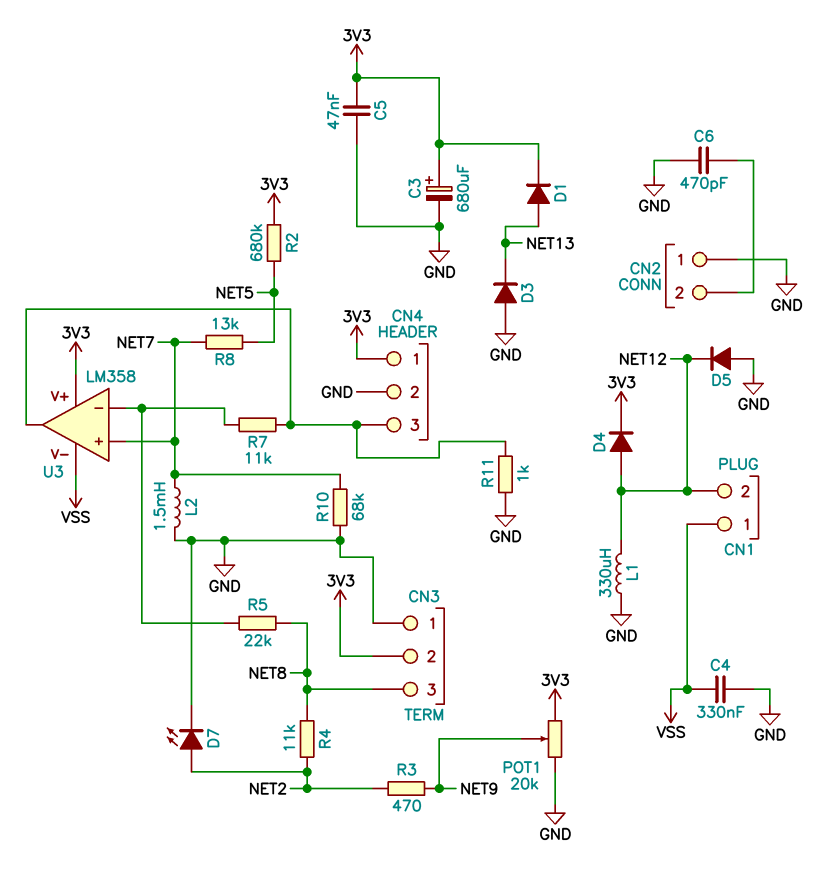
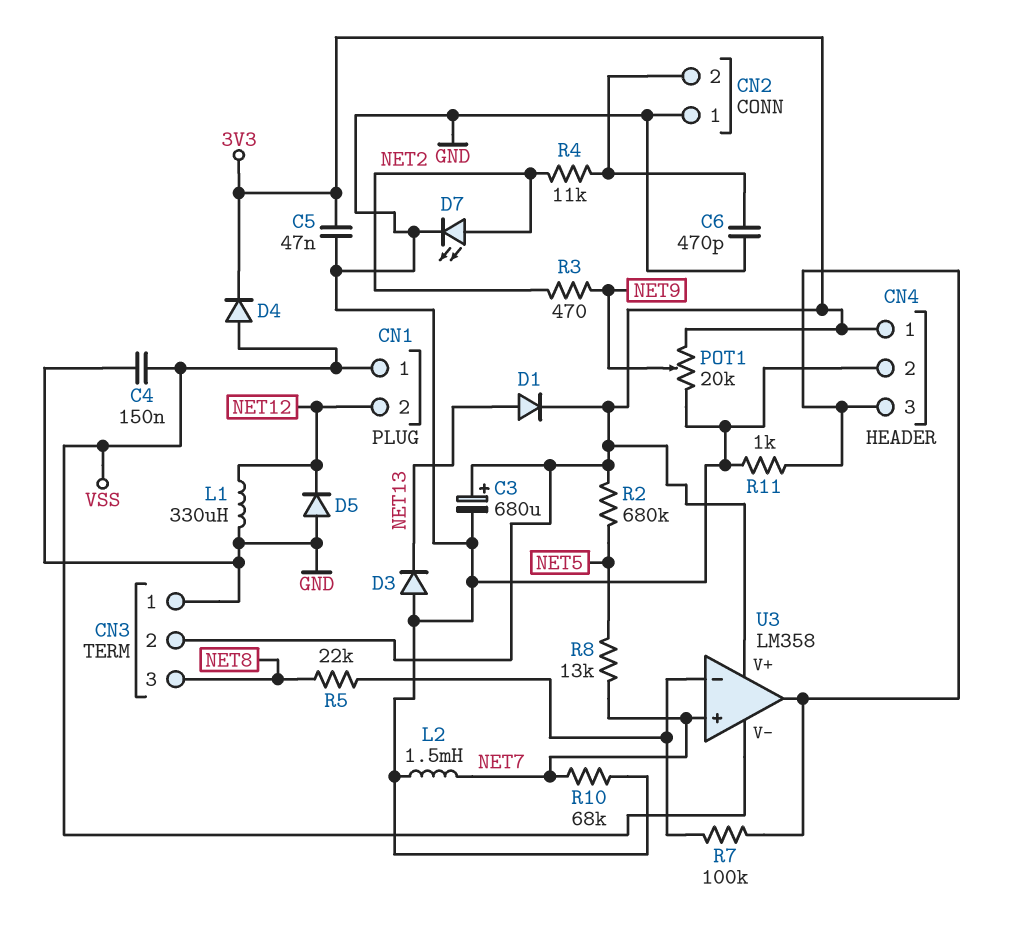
C4: 330nF (GND, VSS) -> 150nF (GND, VSS)
D4: diode (A NET12, K 3V3) -> diode (A VSS, K 3V3)
R4: 11k (NET2, NET8) -> 11k (CN2/2, NET2)
R7: 11k (CN4/3, U3/in-) -> 100k (CN4/3, U3/in-)

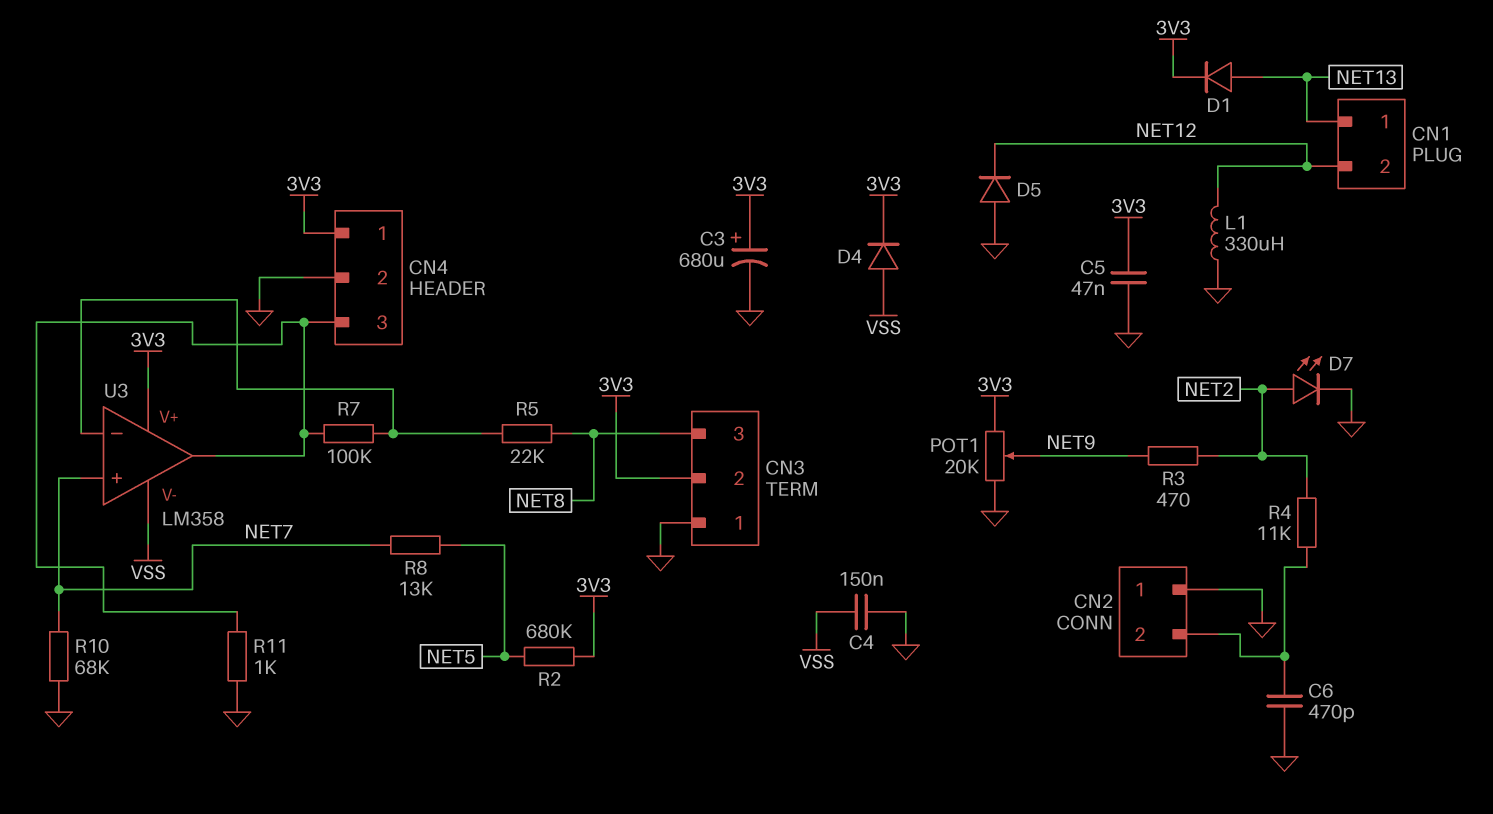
CN1 pin 1: VSS -> NET13
D3: diode (A GND, K NET13) -> none
L2: 1.5mH (GND, NET7) -> none

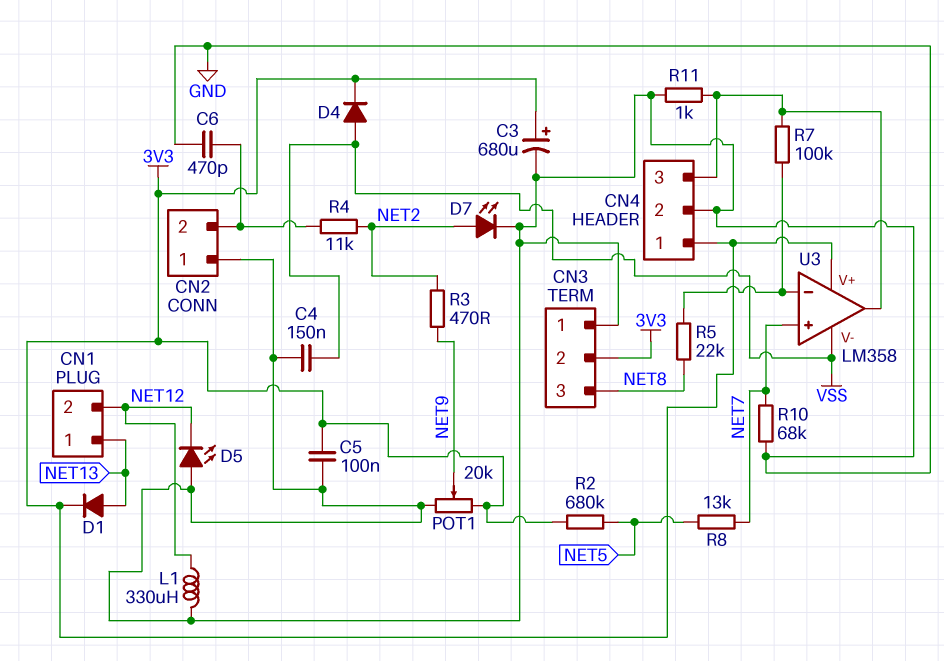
C5: 47nF (3V3, GND) -> 100nF (3V3, GND)
D5: diode (A GND, K NET12) -> LED (A GND, K NET12)

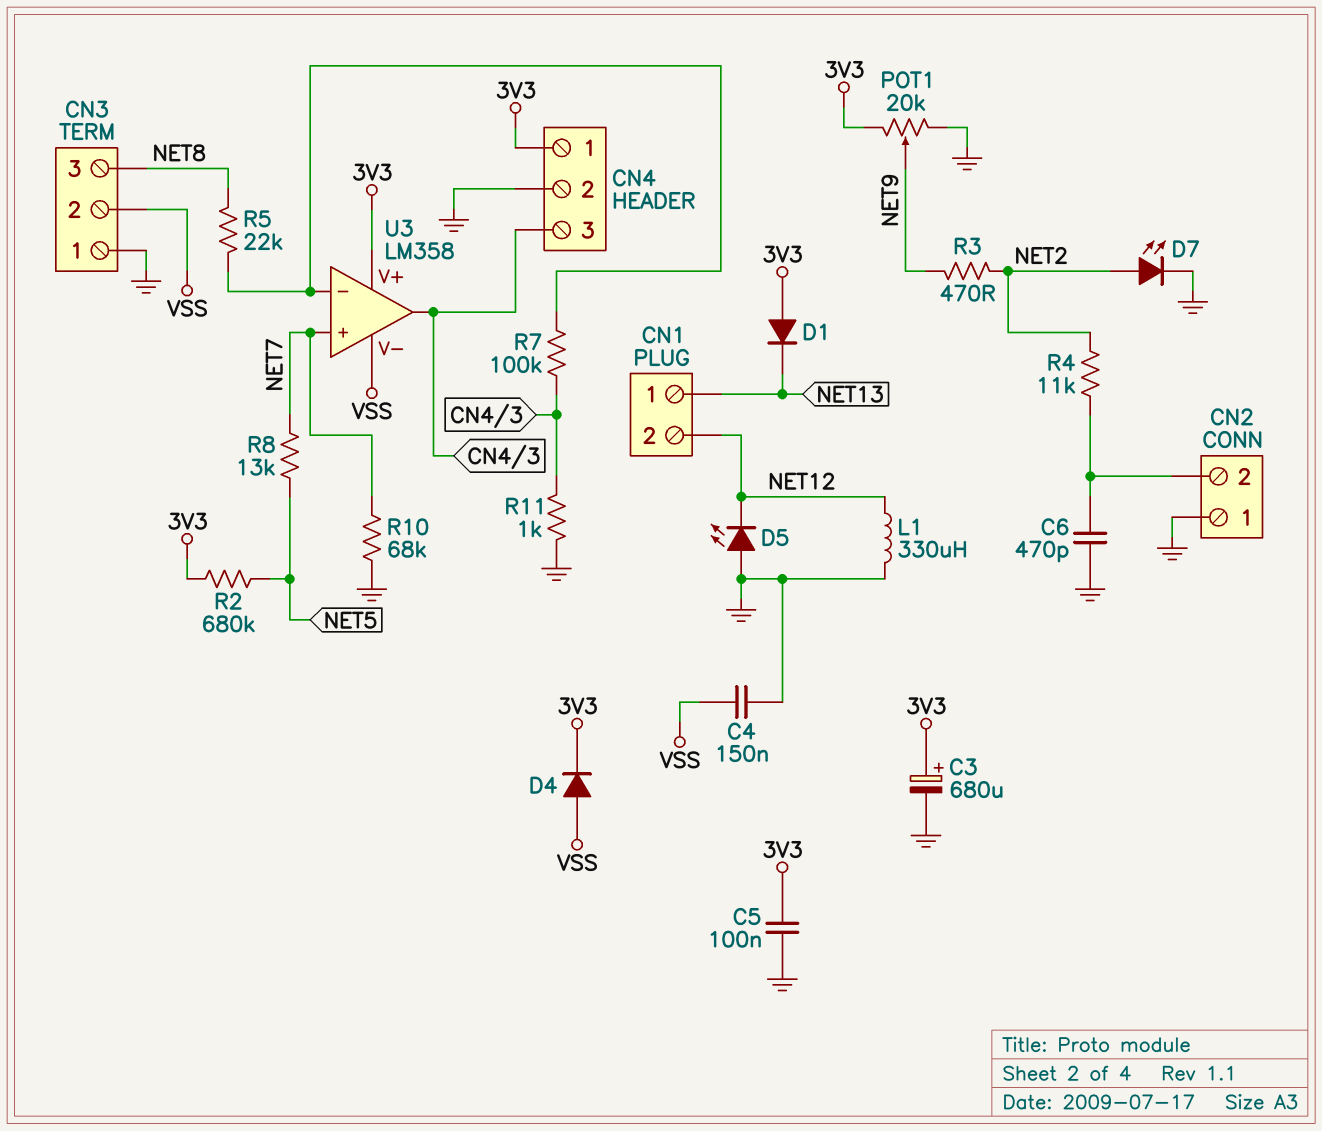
CN3 pin 2: 3V3 -> VSS
D1: diode (A NET13, K 3V3) -> diode (A 3V3, K NET13)

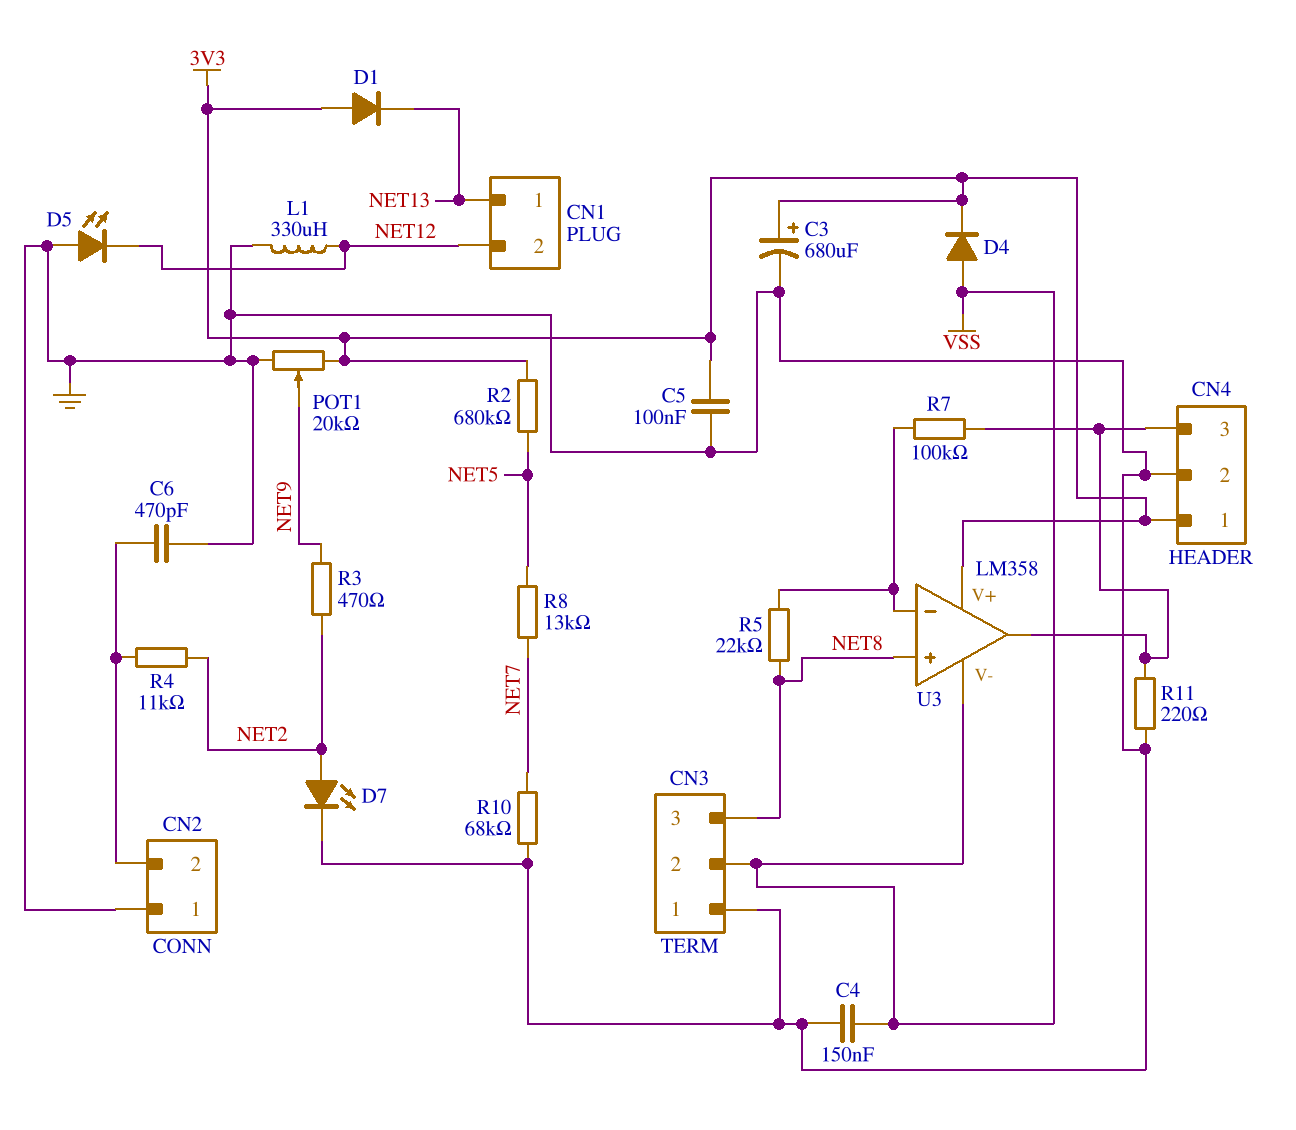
R11: 1k (CN4/3, GND) -> 220 (CN4/3, GND)
U3 pin in+: NET7 -> NET8

